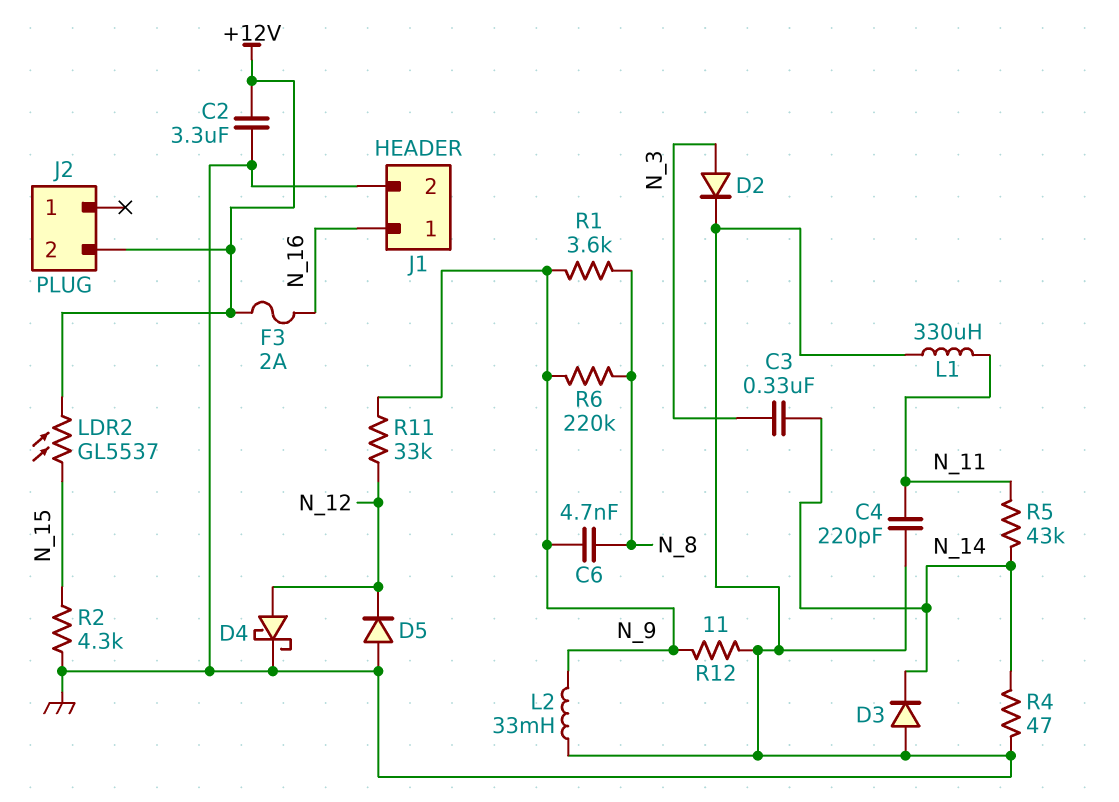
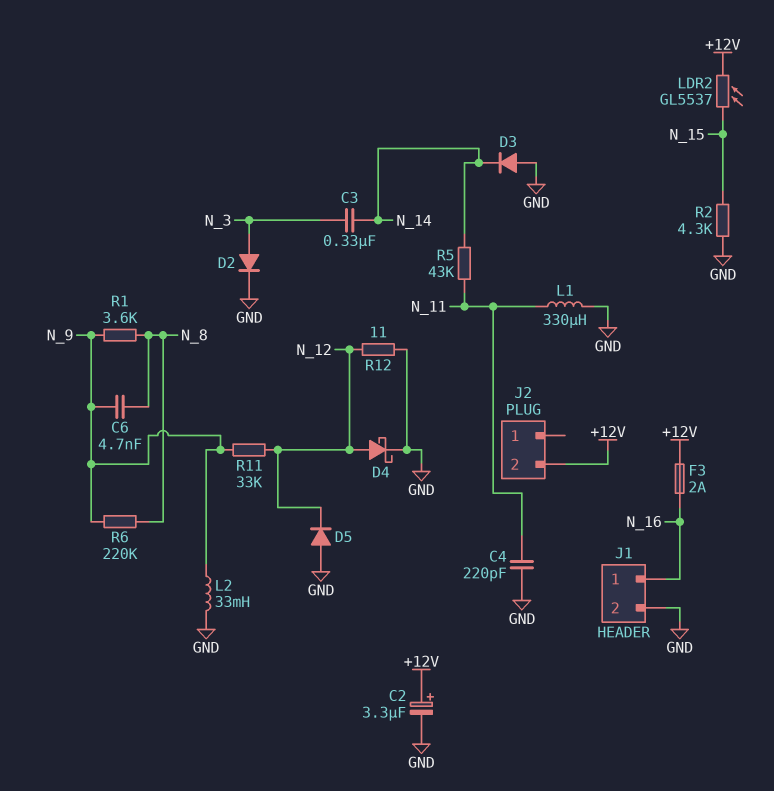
C2: 3.3uF (+12V, GND) -> 3.3uF (plus +12V, minus GND)
R4: 47 (GND, N_14) -> none
R12: 11 (GND, N_9) -> 11 (GND, N_12)

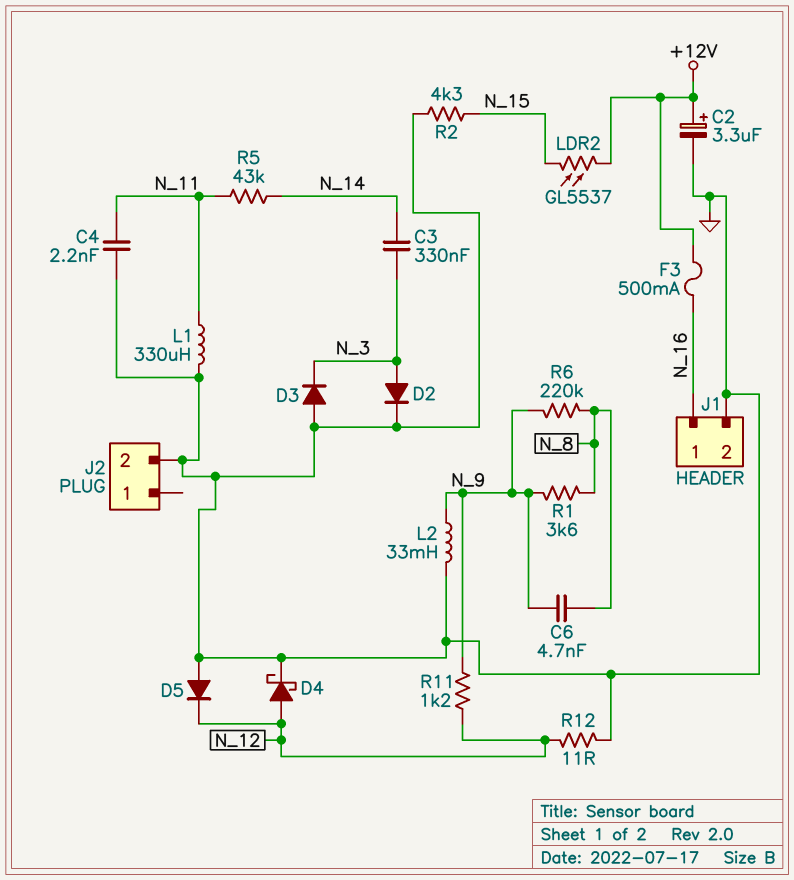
C4: 220pF (GND, N_11) -> 2.2nF (GND, N_11)
D3: diode (A GND, K N_14) -> diode (A GND, K N_3)
F3: 2A (+12V, N_16) -> 500mA (+12V, N_16)
J2 pin 2: +12V -> GND
R11: 33k (N_9, N_12) -> 1.2k (N_9, N_12)

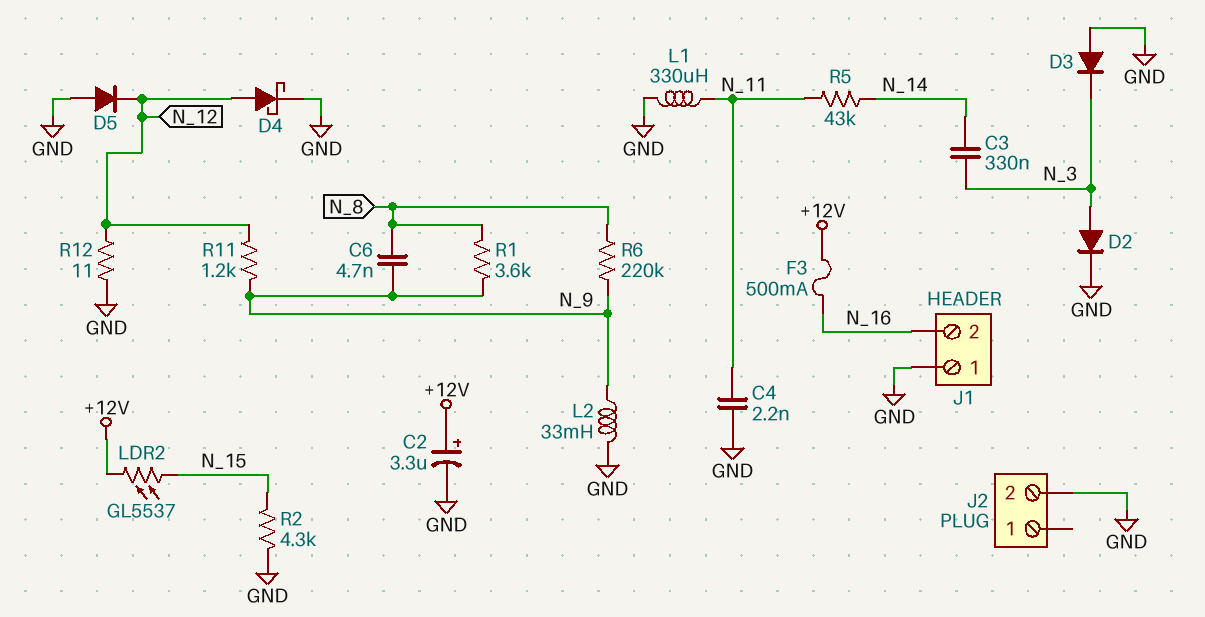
J1 pin 1: N_16 -> GND
J1 pin 2: GND -> N_16

